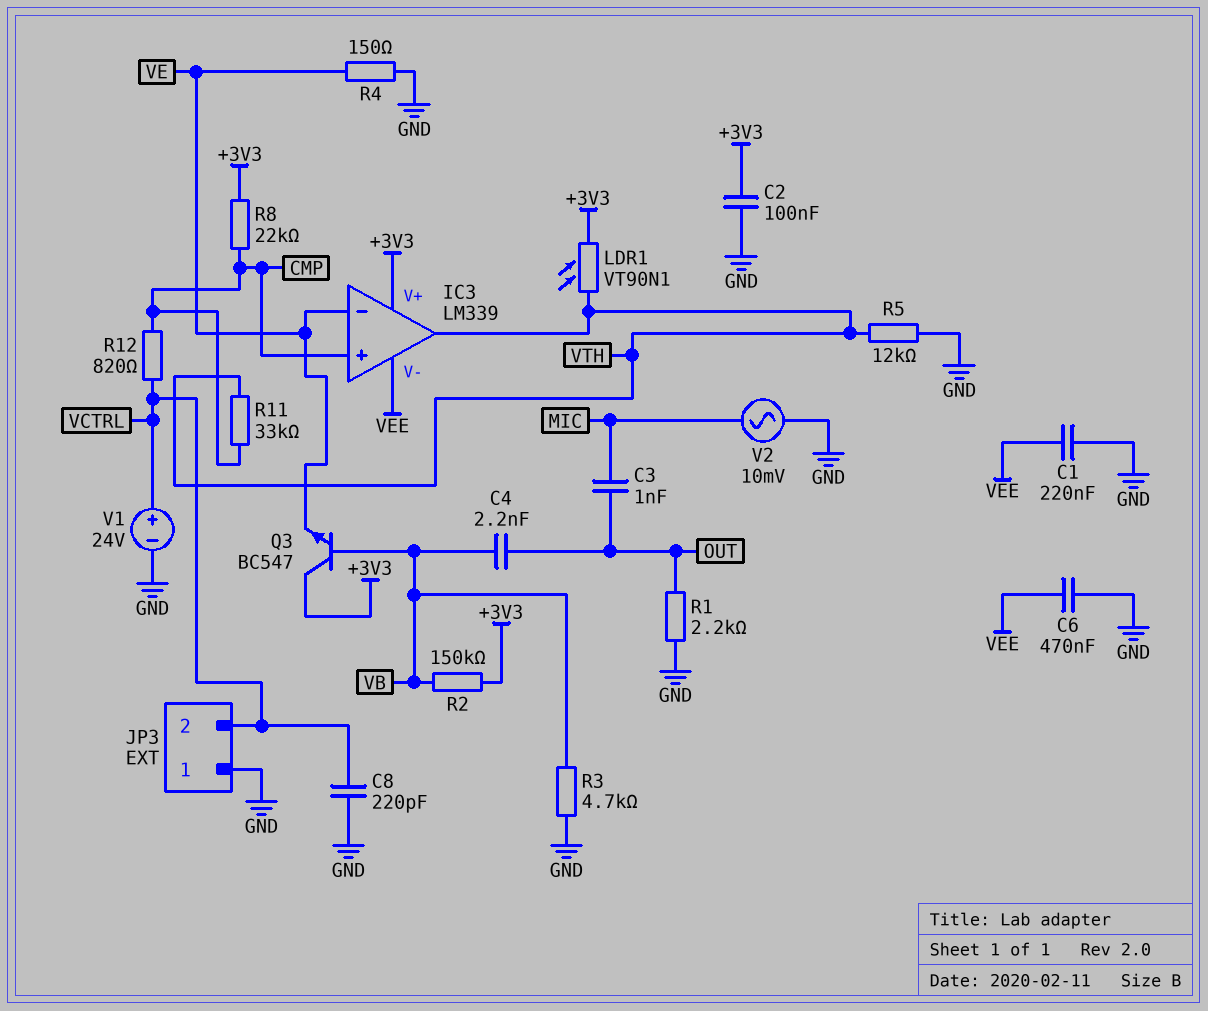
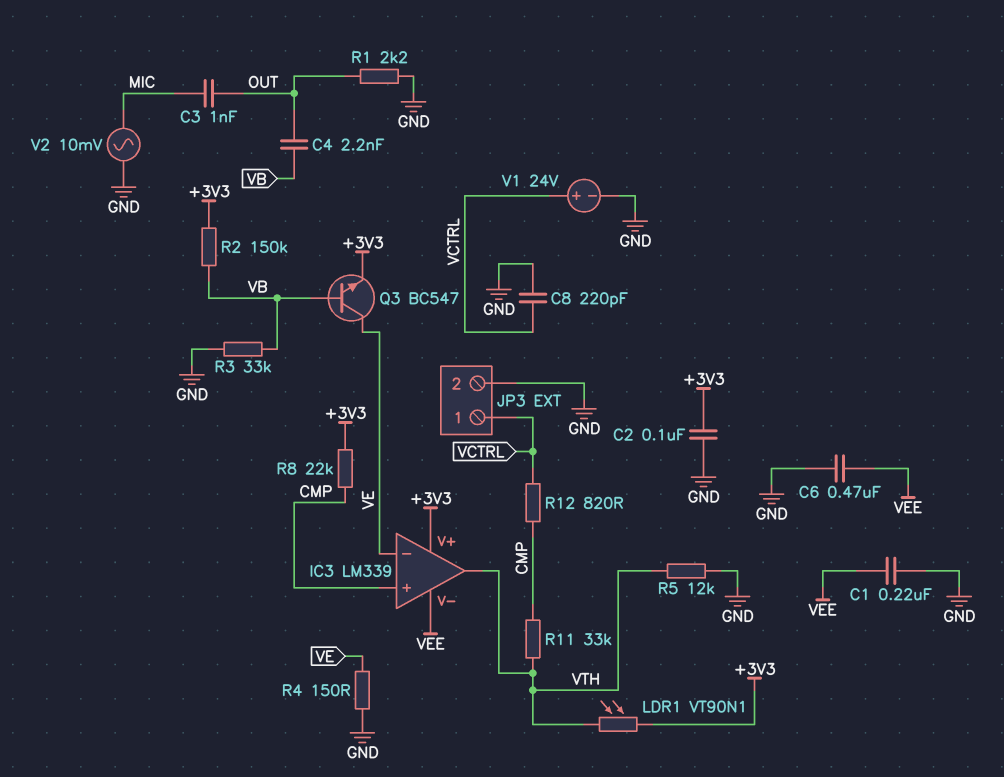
JP3 pin 1: GND -> VCTRL
JP3 pin 2: VCTRL -> GND
Q3: NPN BC547 (B VB, C +3V3, E VE) -> NPN BC547 (B VB, C VE, E +3V3)
R3: 4.7k (GND, VB) -> 33k (GND, VB)

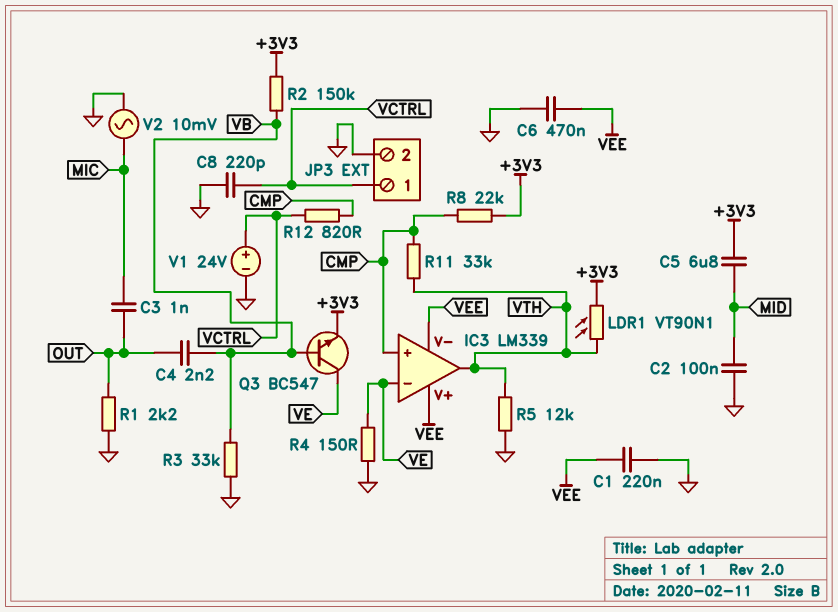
C2: 100nF (+3V3, GND) -> 100nF (GND, MID)
C5: none -> 6.8uF (+3V3, MID)
IC3 pin V+: +3V3 -> VEE

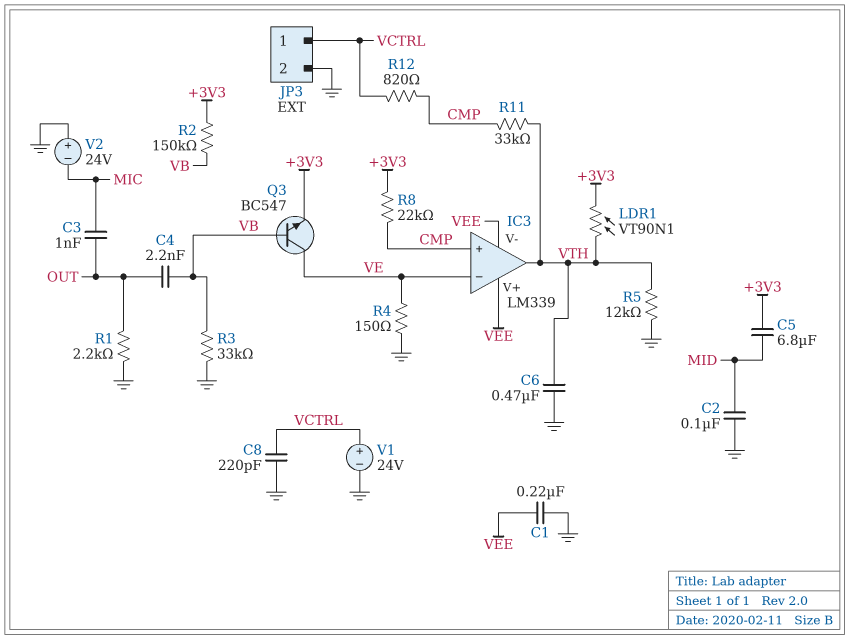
C6: 470nF (GND, VEE) -> 470nF (GND, VTH)
V2: AC 10mV (GND, MIC) -> 24V (plus GND, minus MIC)

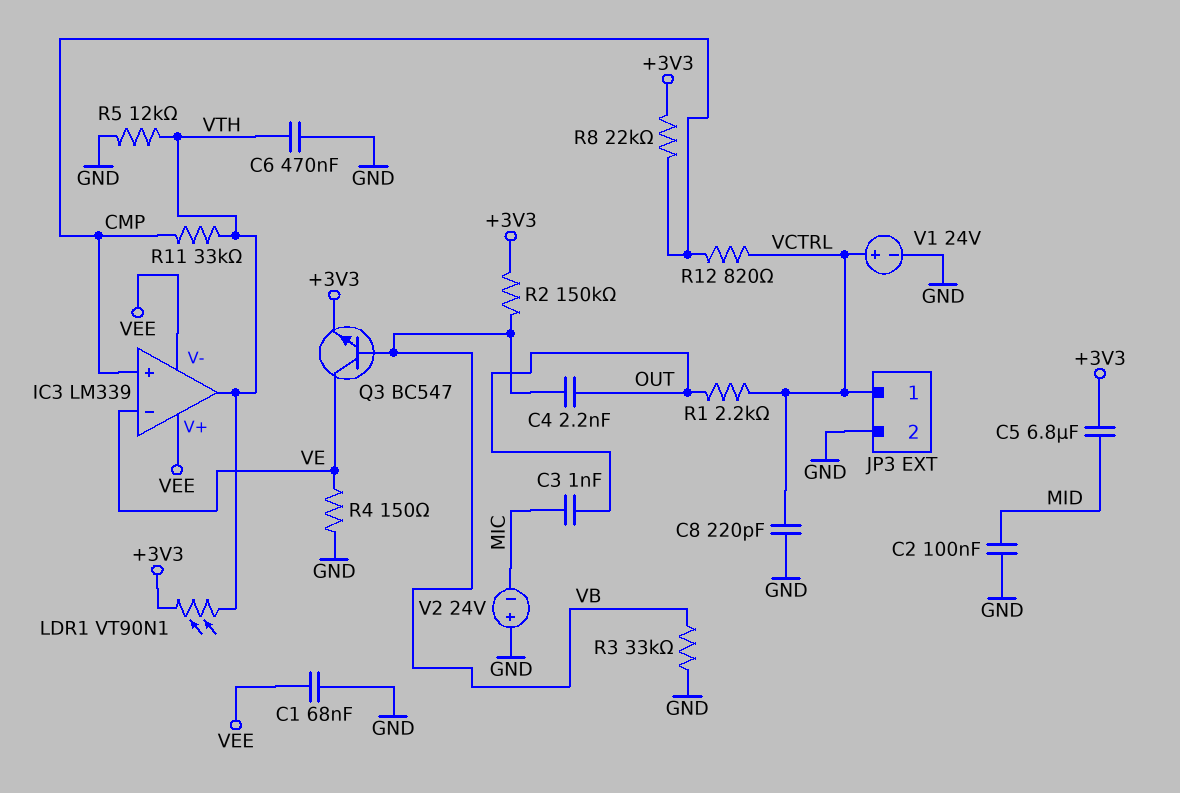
C1: 220nF (GND, VEE) -> 68nF (GND, VEE)
R1: 2.2k (GND, OUT) -> 2.2k (OUT, VCTRL)

